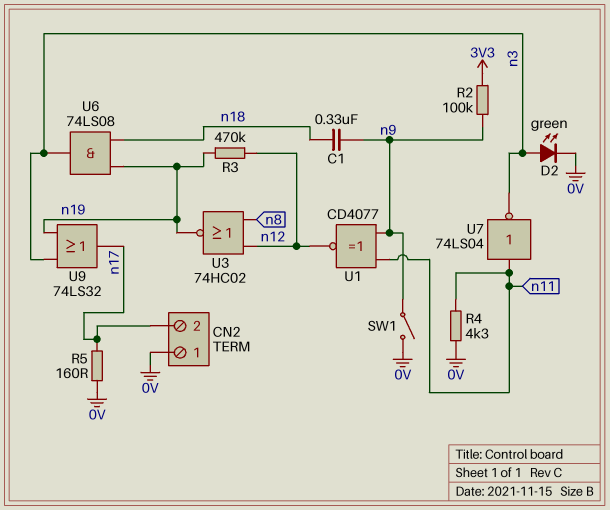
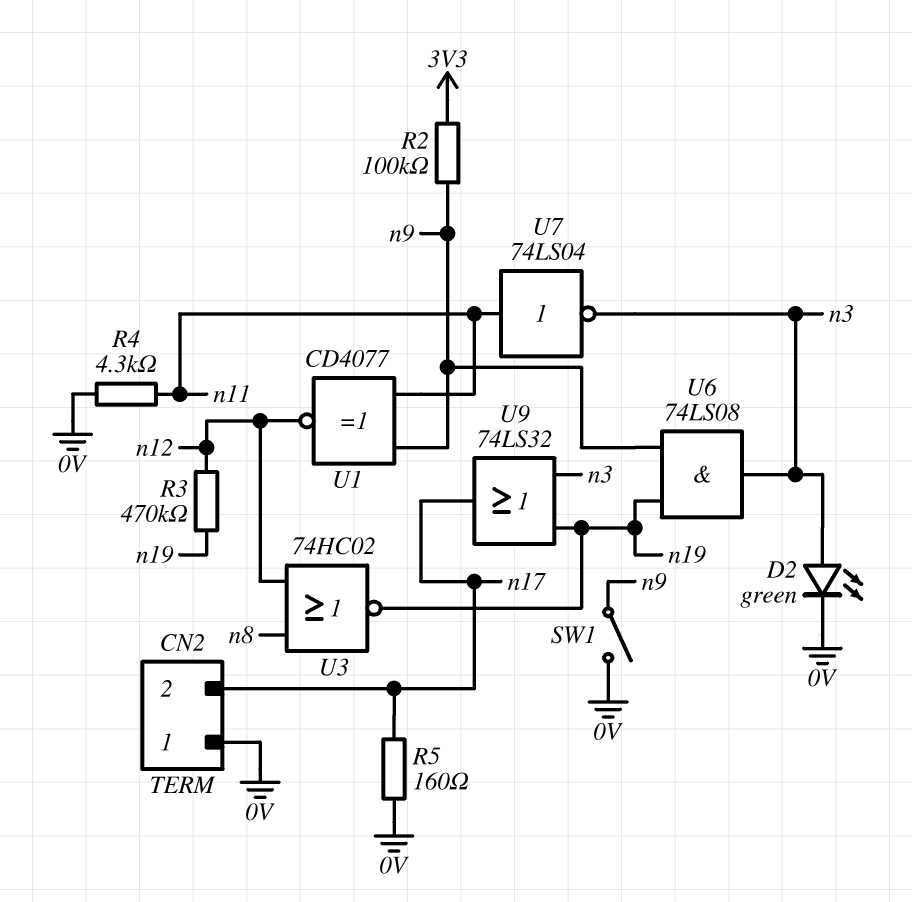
C1: 330nF (n9, n18) -> none
U6: AND 74LS08 (in n18, in n19, out n3) -> AND 74LS08 (in n9, in n19, out n3)

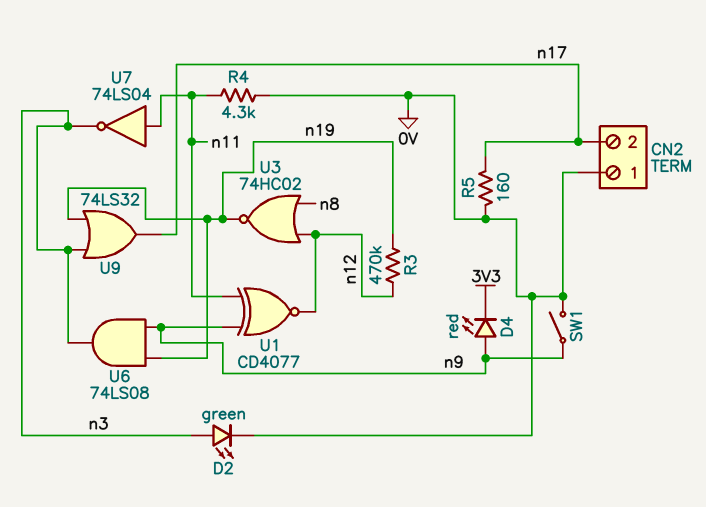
D4: none -> LED red (A n9, K 3V3)
R2: 100k (3V3, n9) -> none

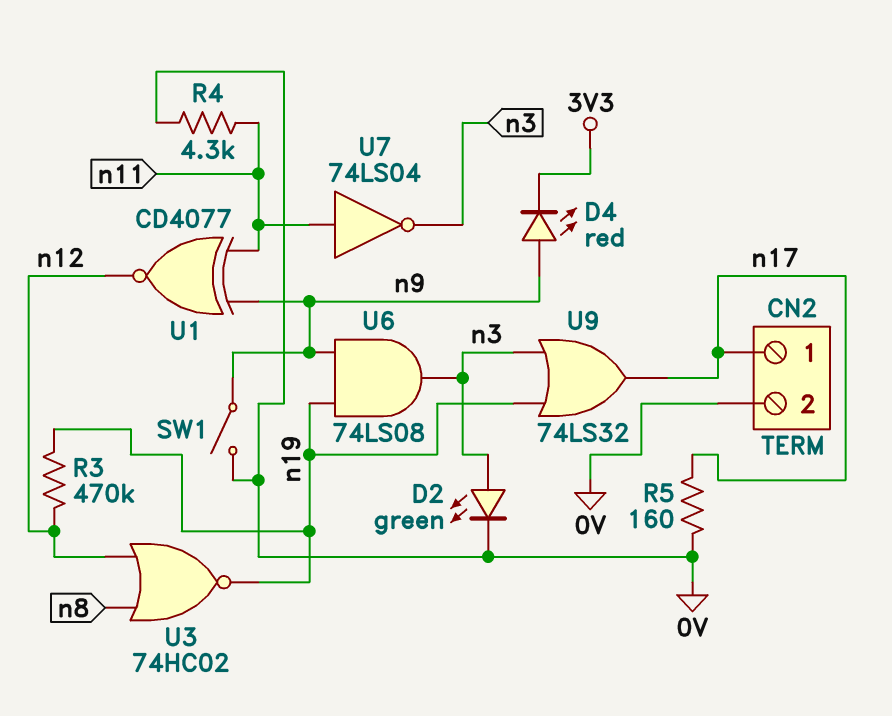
CN2 pin 1: 0V -> n17
CN2 pin 2: n17 -> 0V

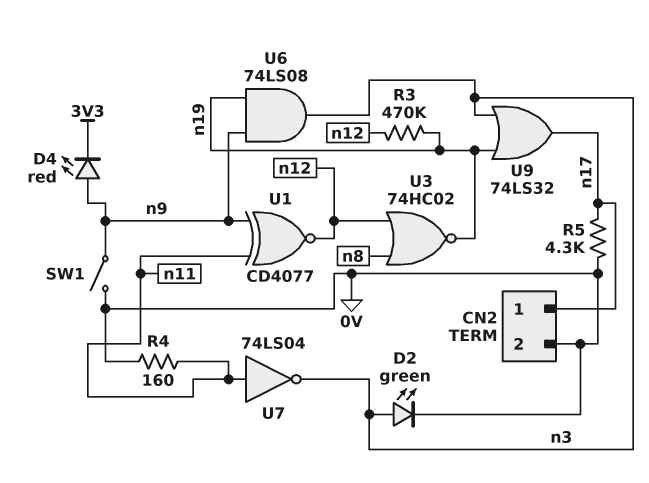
R4: 4.3k (0V, n11) -> 160 (0V, n11)
R5: 160 (0V, n17) -> 4.3k (0V, n17)

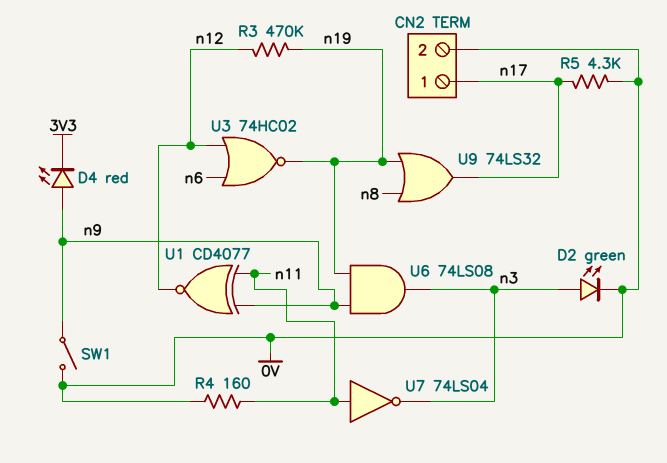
U3: NOR 74HC02 (in n8, in n12, out n19) -> NOR 74HC02 (in n6, in n12, out n19)
U9: OR 74LS32 (in n3, in n19, out n17) -> OR 74LS32 (in n8, in n19, out n17)

